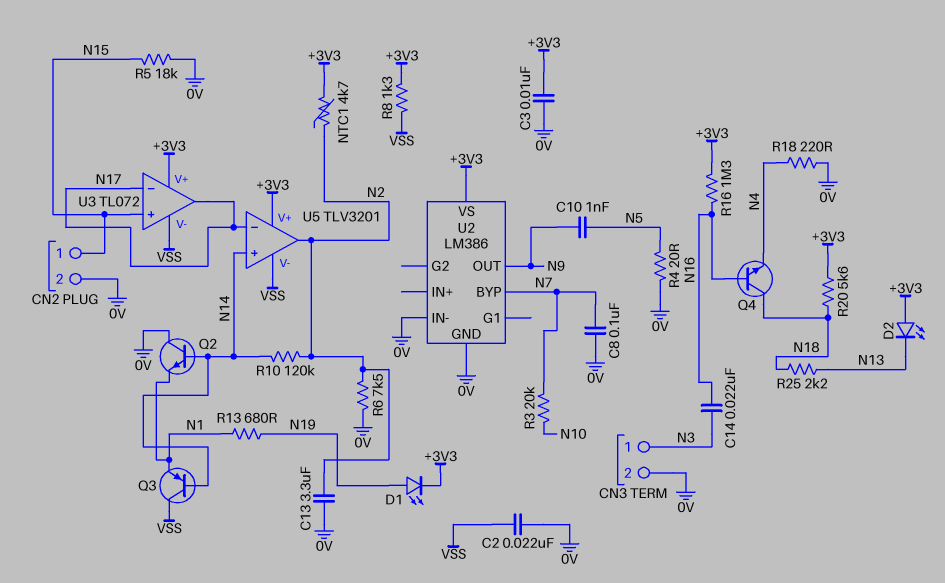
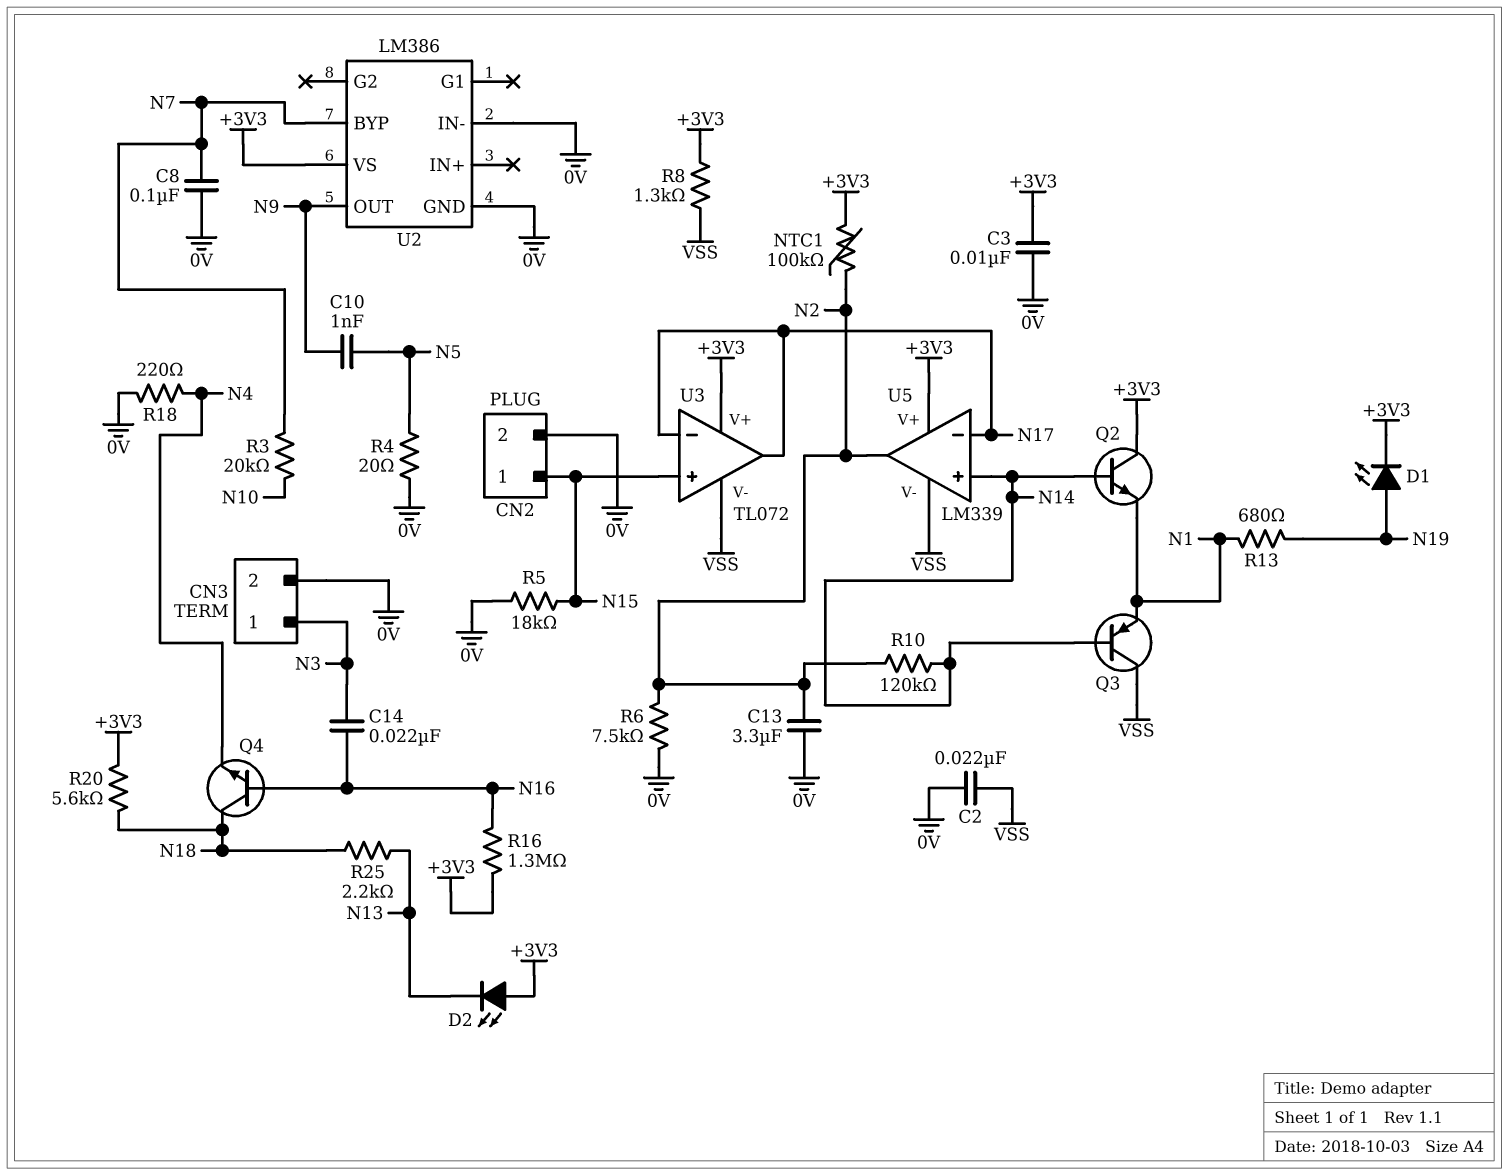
NTC1: 4.7k (+3V3, N2) -> 100k (+3V3, N2)
Q2: NPN (B N14, C 0V, E N1) -> NPN (B N14, C +3V3, E N1)
U5: TLV3201 -> LM339

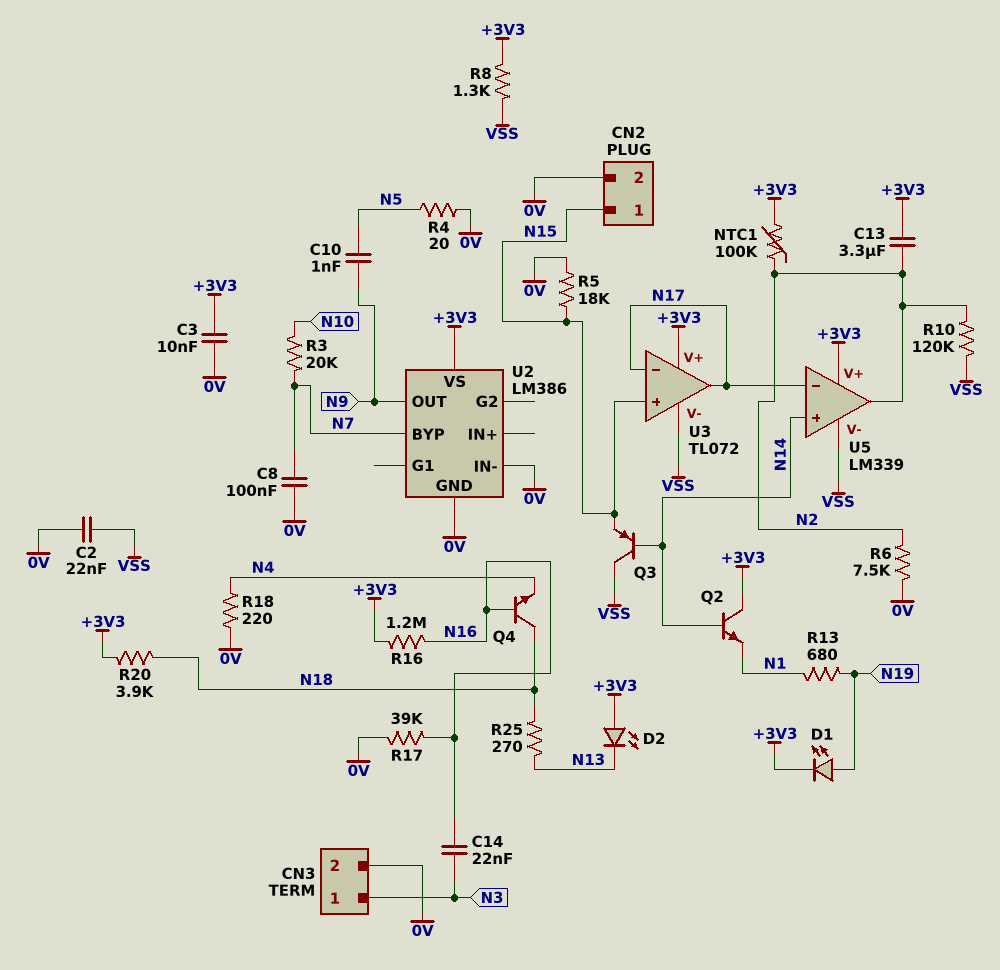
C13: 3.3uF (0V, N2) -> 3.3uF (+3V3, N2)
Q3: PNP (B N14, C VSS, E N1) -> PNP (B N14, C VSS, E N15)
R10: 120k (N2, N14) -> 120k (N2, VSS)
R16: 1.3M (+3V3, N16) -> 1.2M (+3V3, N16)
R17: none -> 39k (0V, N16)
R20: 5.6k (+3V3, N18) -> 3.9k (+3V3, N18)
R25: 2.2k (N13, N18) -> 270 (N13, N18)

